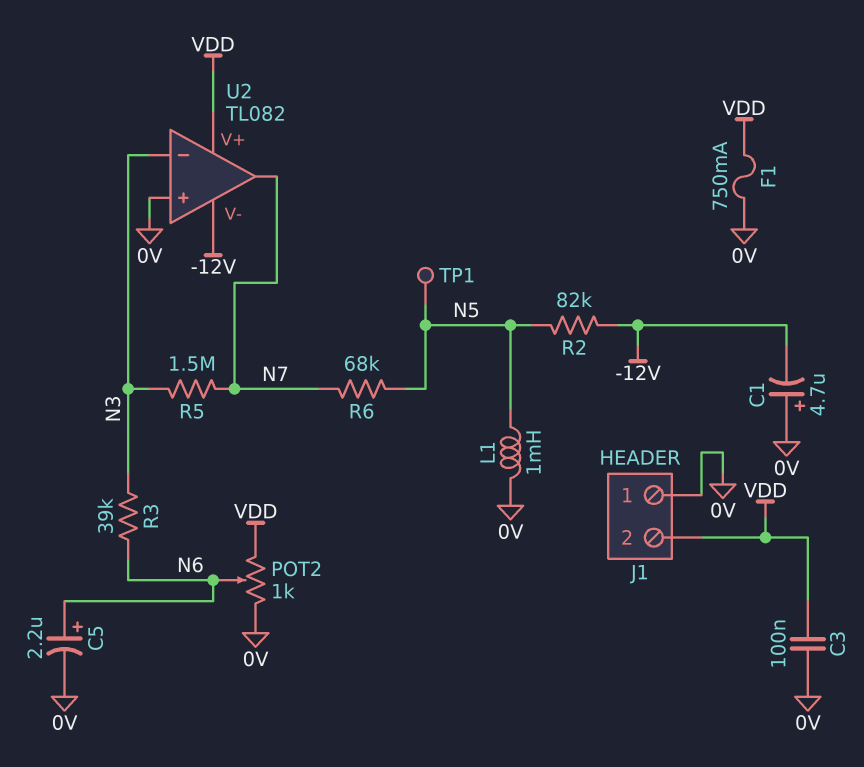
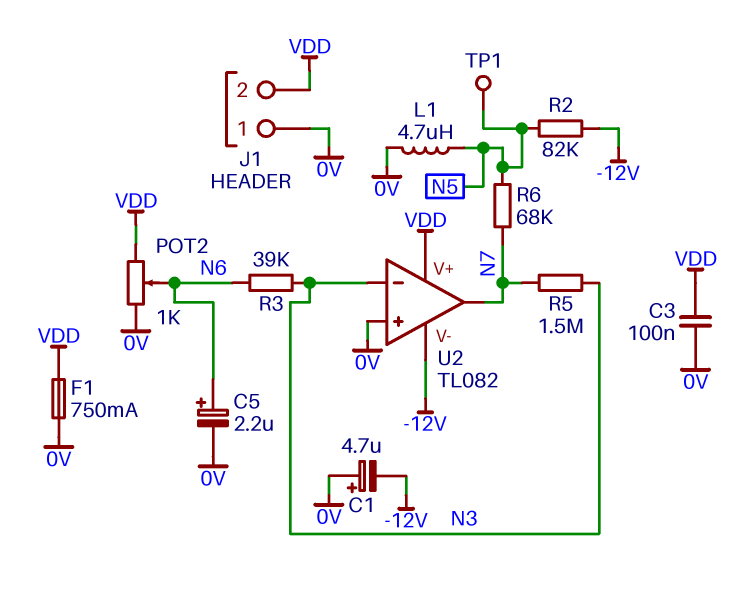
L1: 1mH (0V, N5) -> 4.7uH (0V, N5)

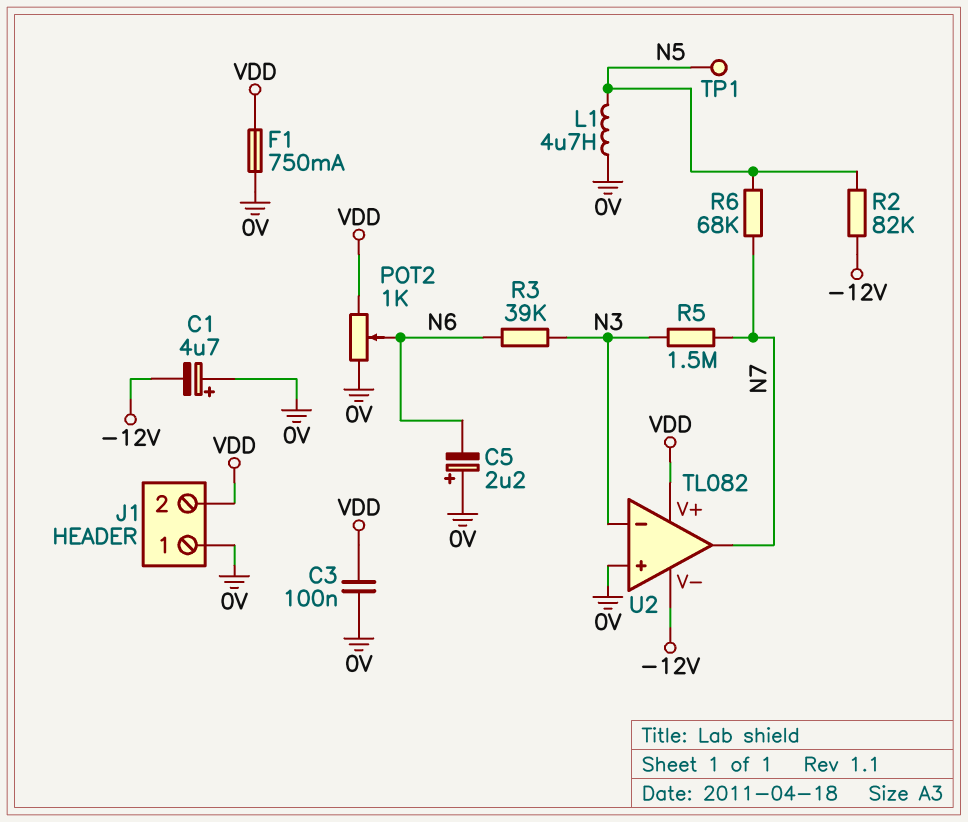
C5: 2.2uF (plus N6, minus 0V) -> 2.2uF (plus 0V, minus N6)

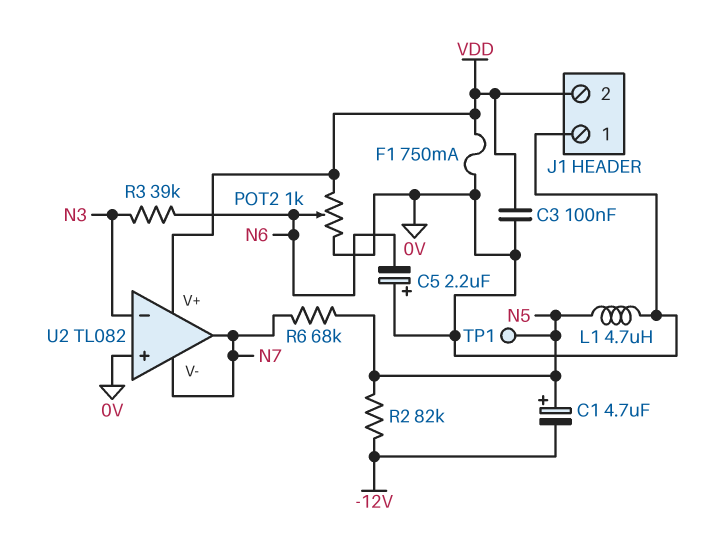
C1: 4.7uF (plus 0V, minus -12V) -> 4.7uF (plus N5, minus -12V)
R5: 1.5M (N3, N7) -> none
U2 pin V-: -12V -> N7

